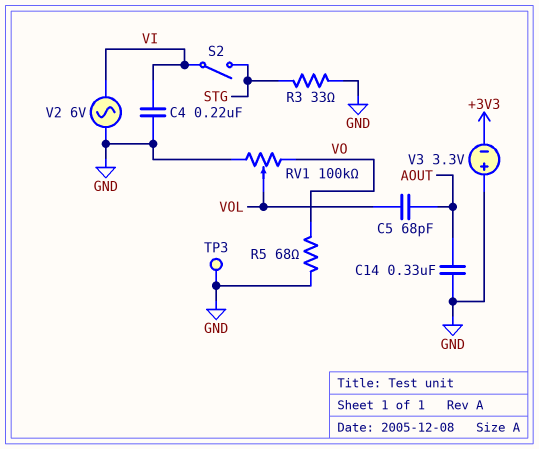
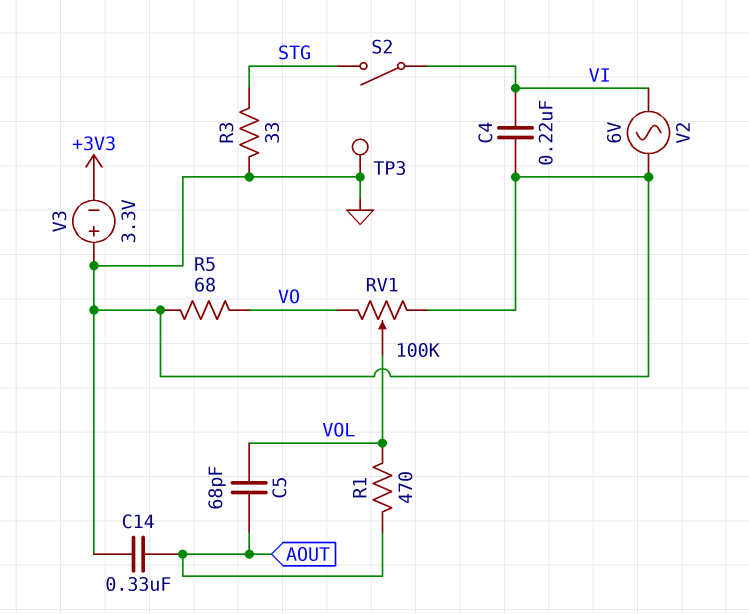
R1: none -> 470 (AOUT, VOL)

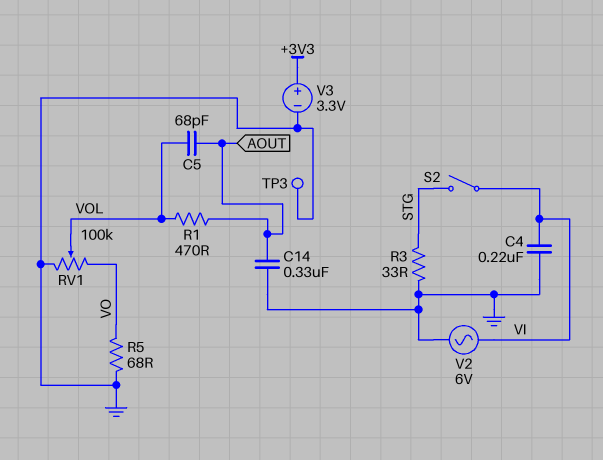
V3: 3.3V (plus GND, minus +3V3) -> 3.3V (plus +3V3, minus GND)

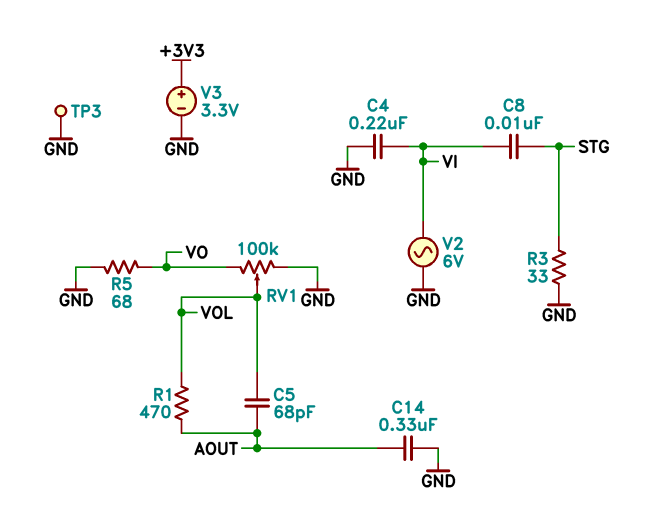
C8: none -> 10nF (STG, VI)
S2: switch (STG, VI) -> none

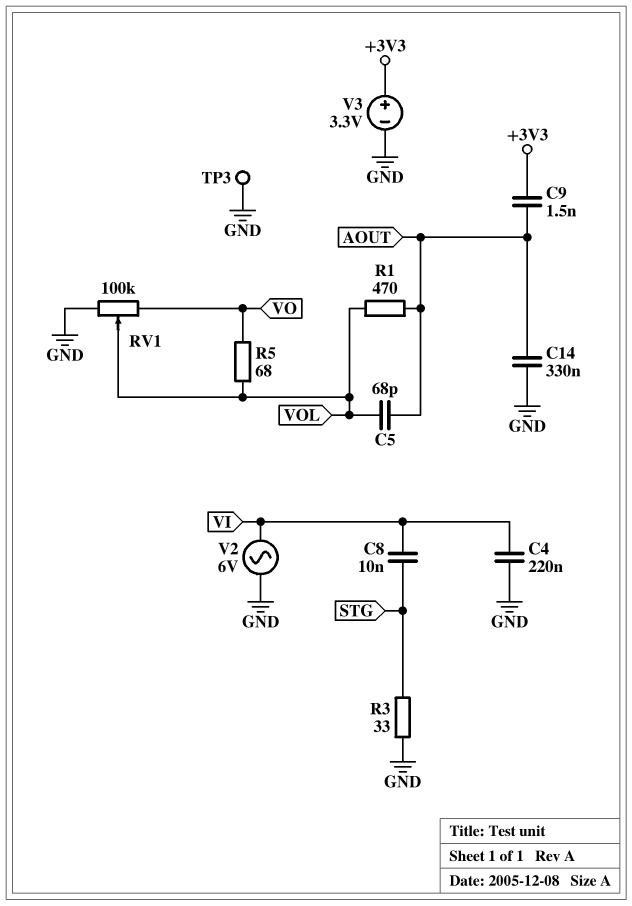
C9: none -> 1.5nF (+3V3, AOUT)
R5: 68 (GND, VO) -> 68 (VO, VOL)

